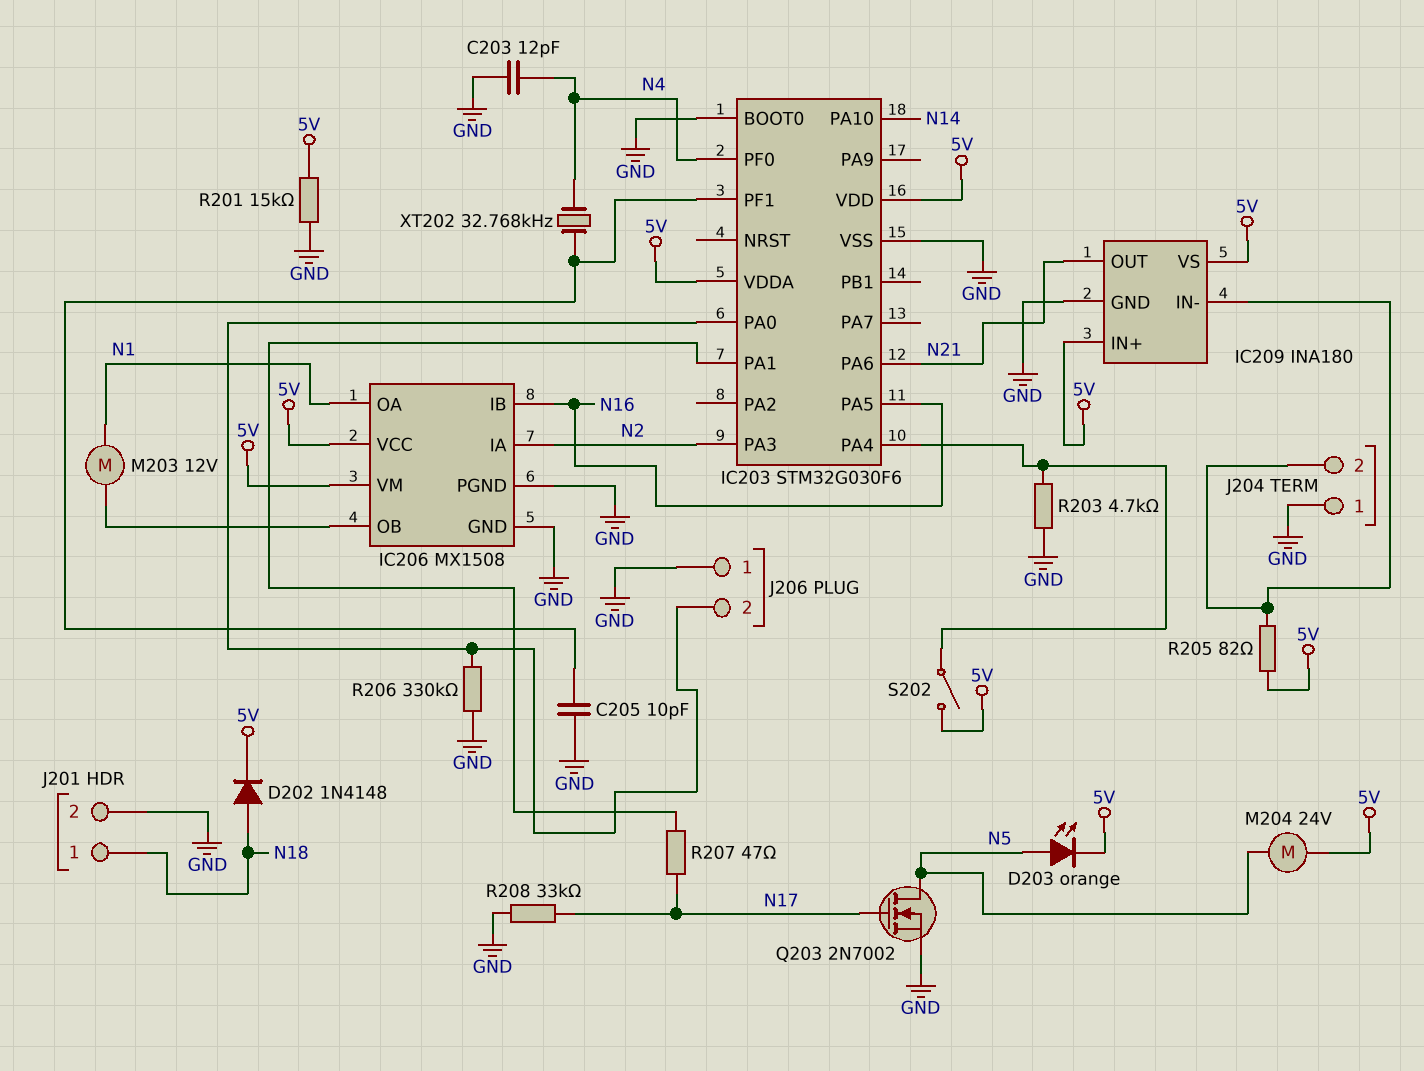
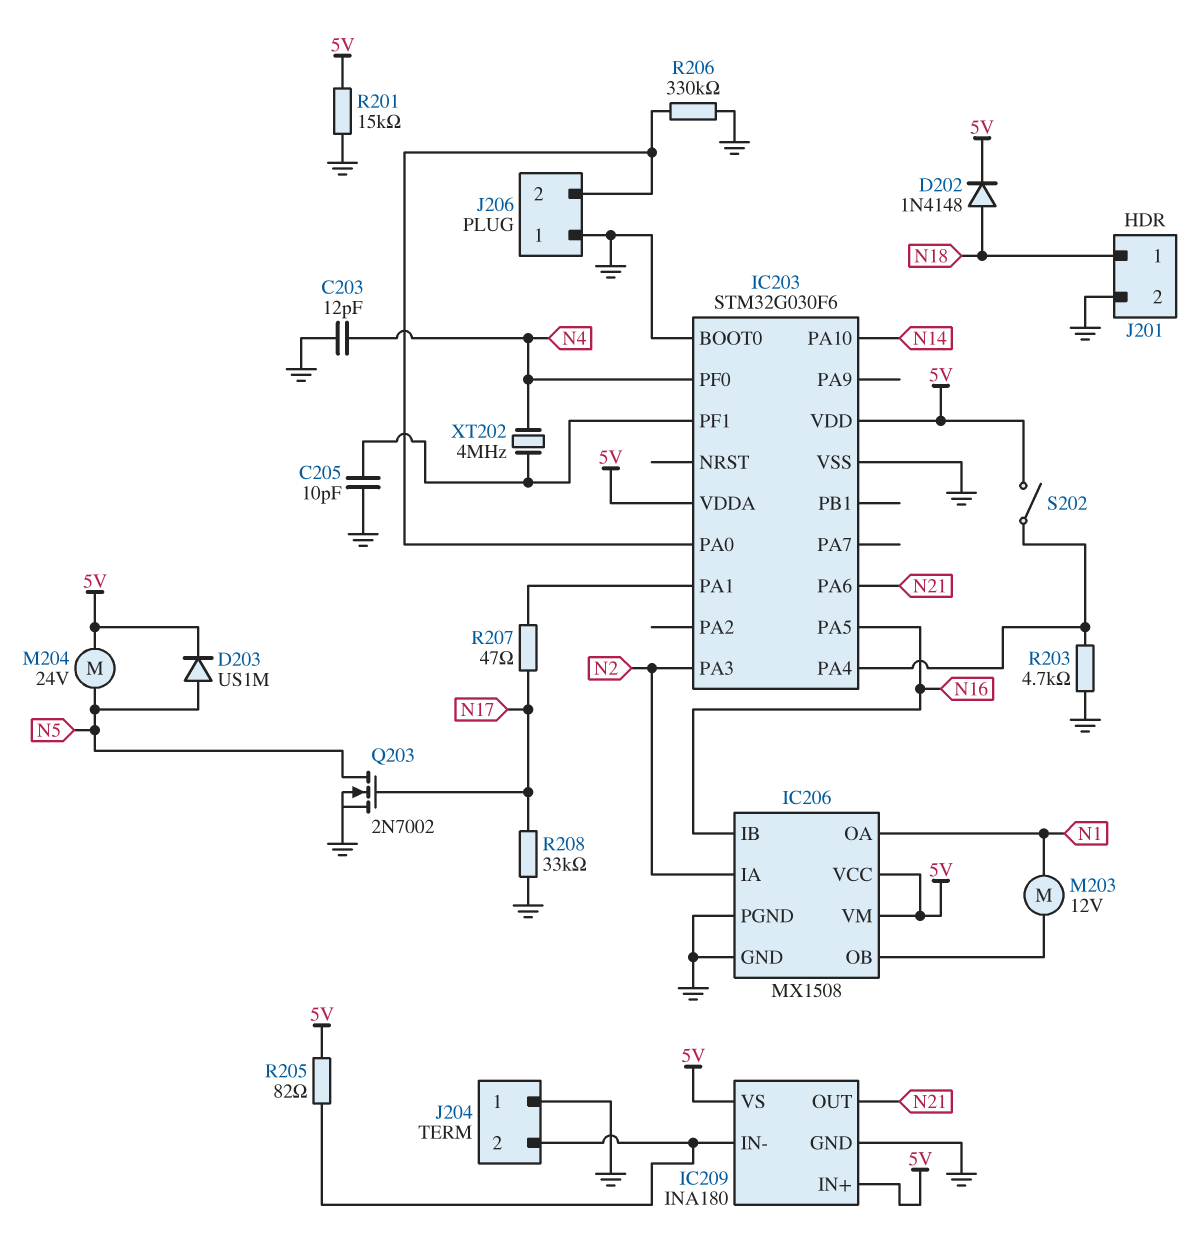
D203: LED orange (A N5, K 5V) -> diode US1M (A N5, K 5V)
XT202: 32.768kHz (IC203/PF1, N4) -> 4MHz (IC203/PF1, N4)

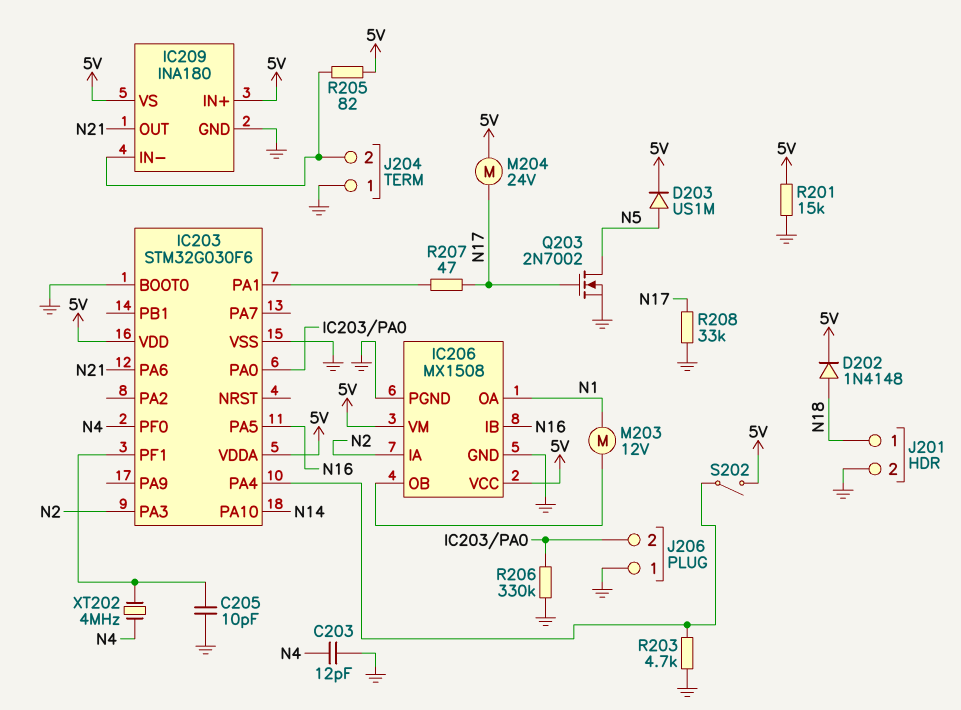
M204: motor 24V (5V, N5) -> motor 24V (5V, N17)

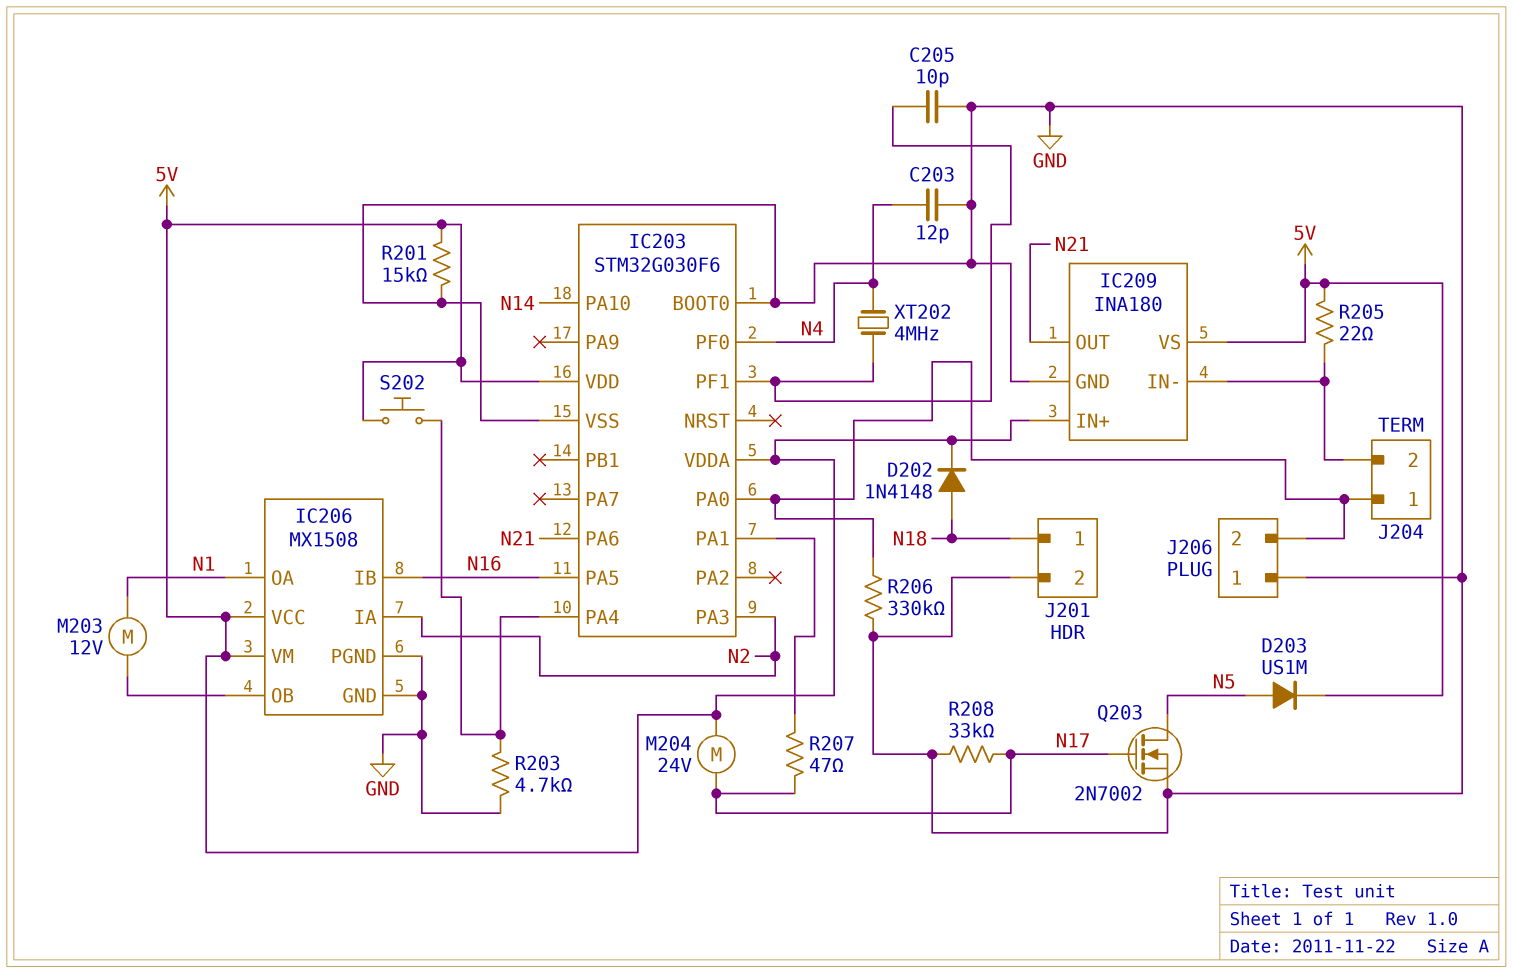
J204 pin 1: GND -> IC203/PA0
R205: 82 (5V, IC209/IN-) -> 22 (5V, IC209/IN-)
S202: switch (5V, IC203/PA4) -> button (5V, IC203/PA4)

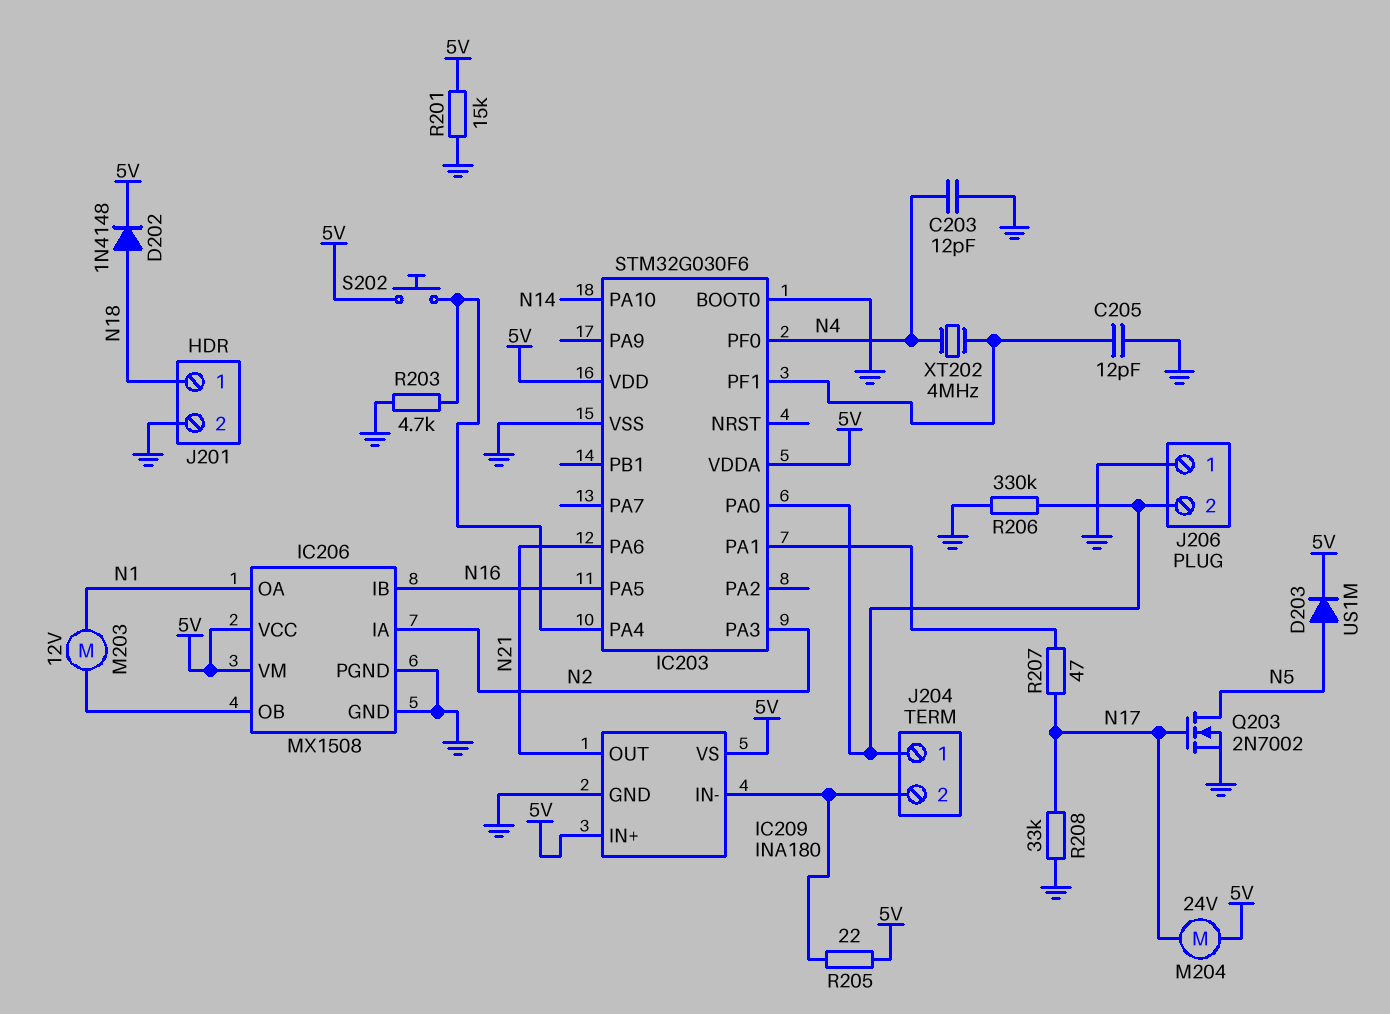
C205: 10pF (GND, IC203/PF1) -> 12pF (GND, IC203/PF1)

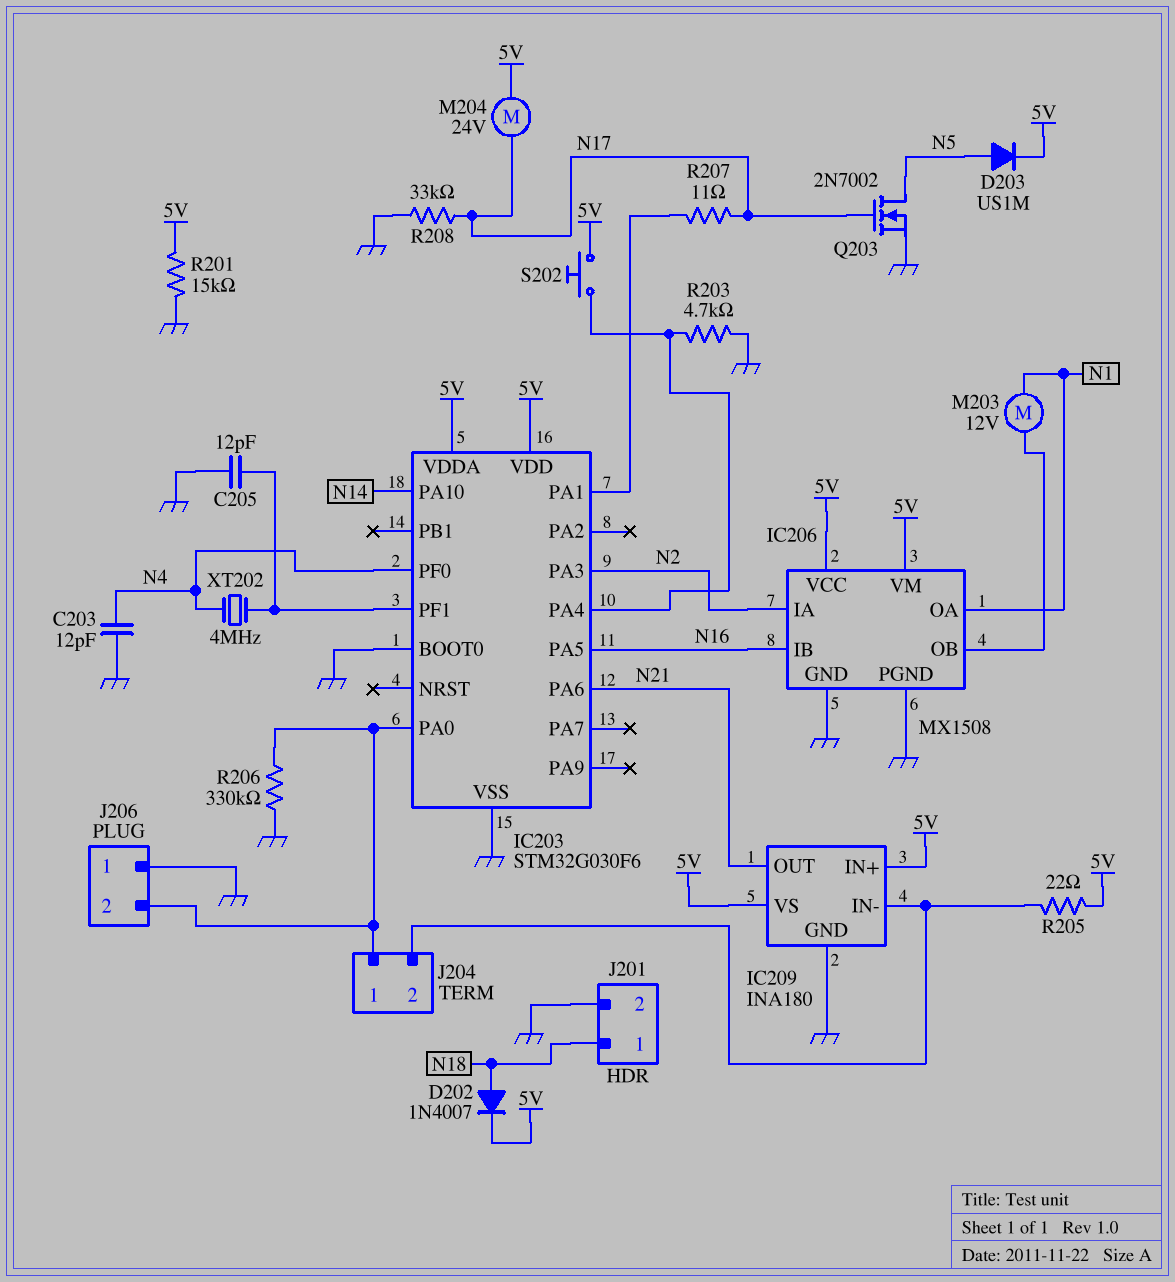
D202: diode 1N4148 (A N18, K 5V) -> diode 1N4007 (A N18, K 5V)
R207: 47 (IC203/PA1, N17) -> 11 (IC203/PA1, N17)

